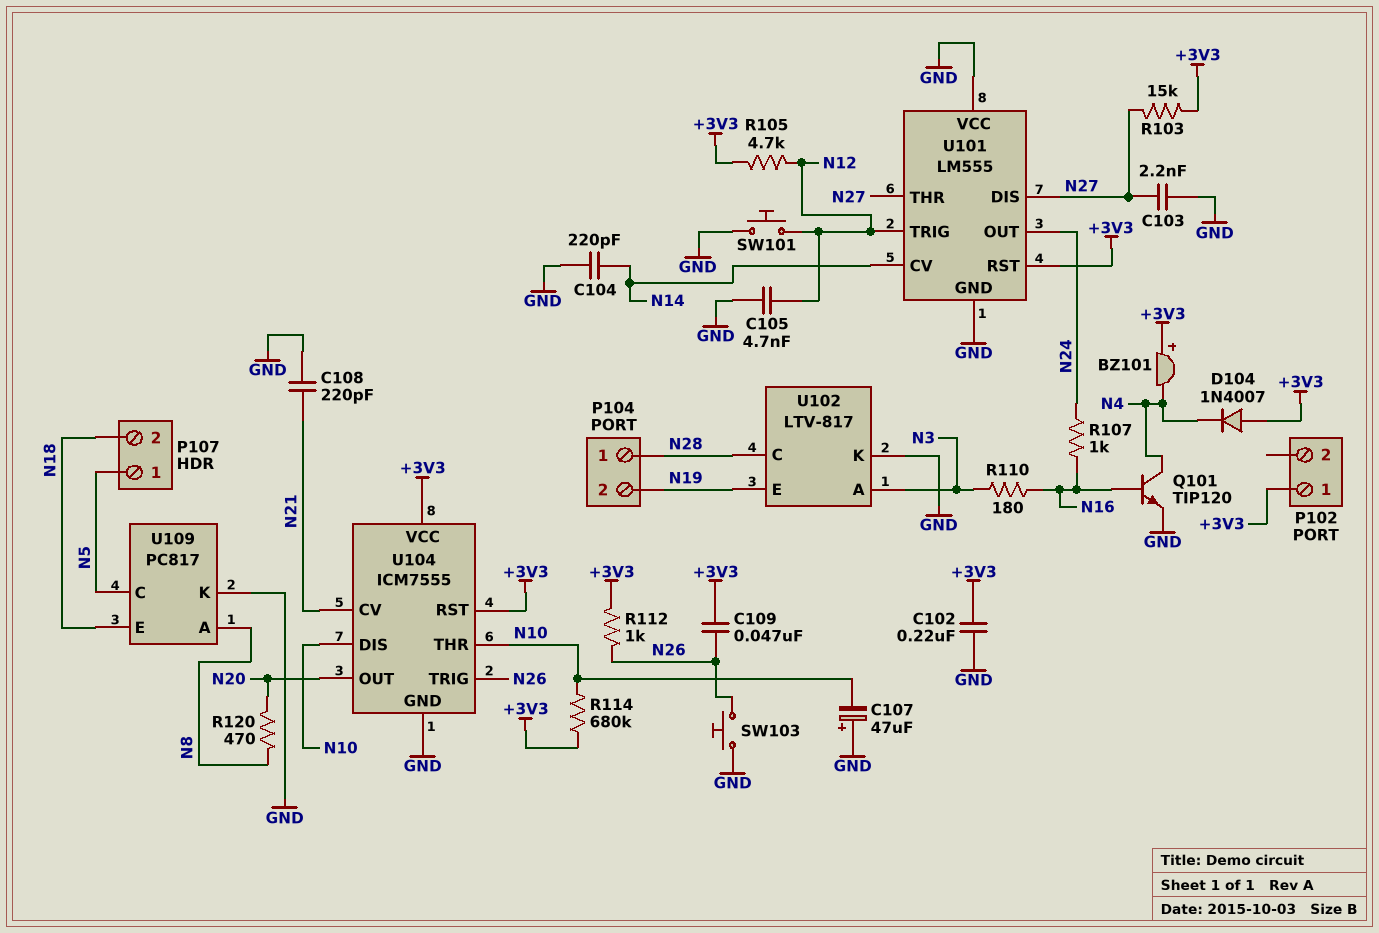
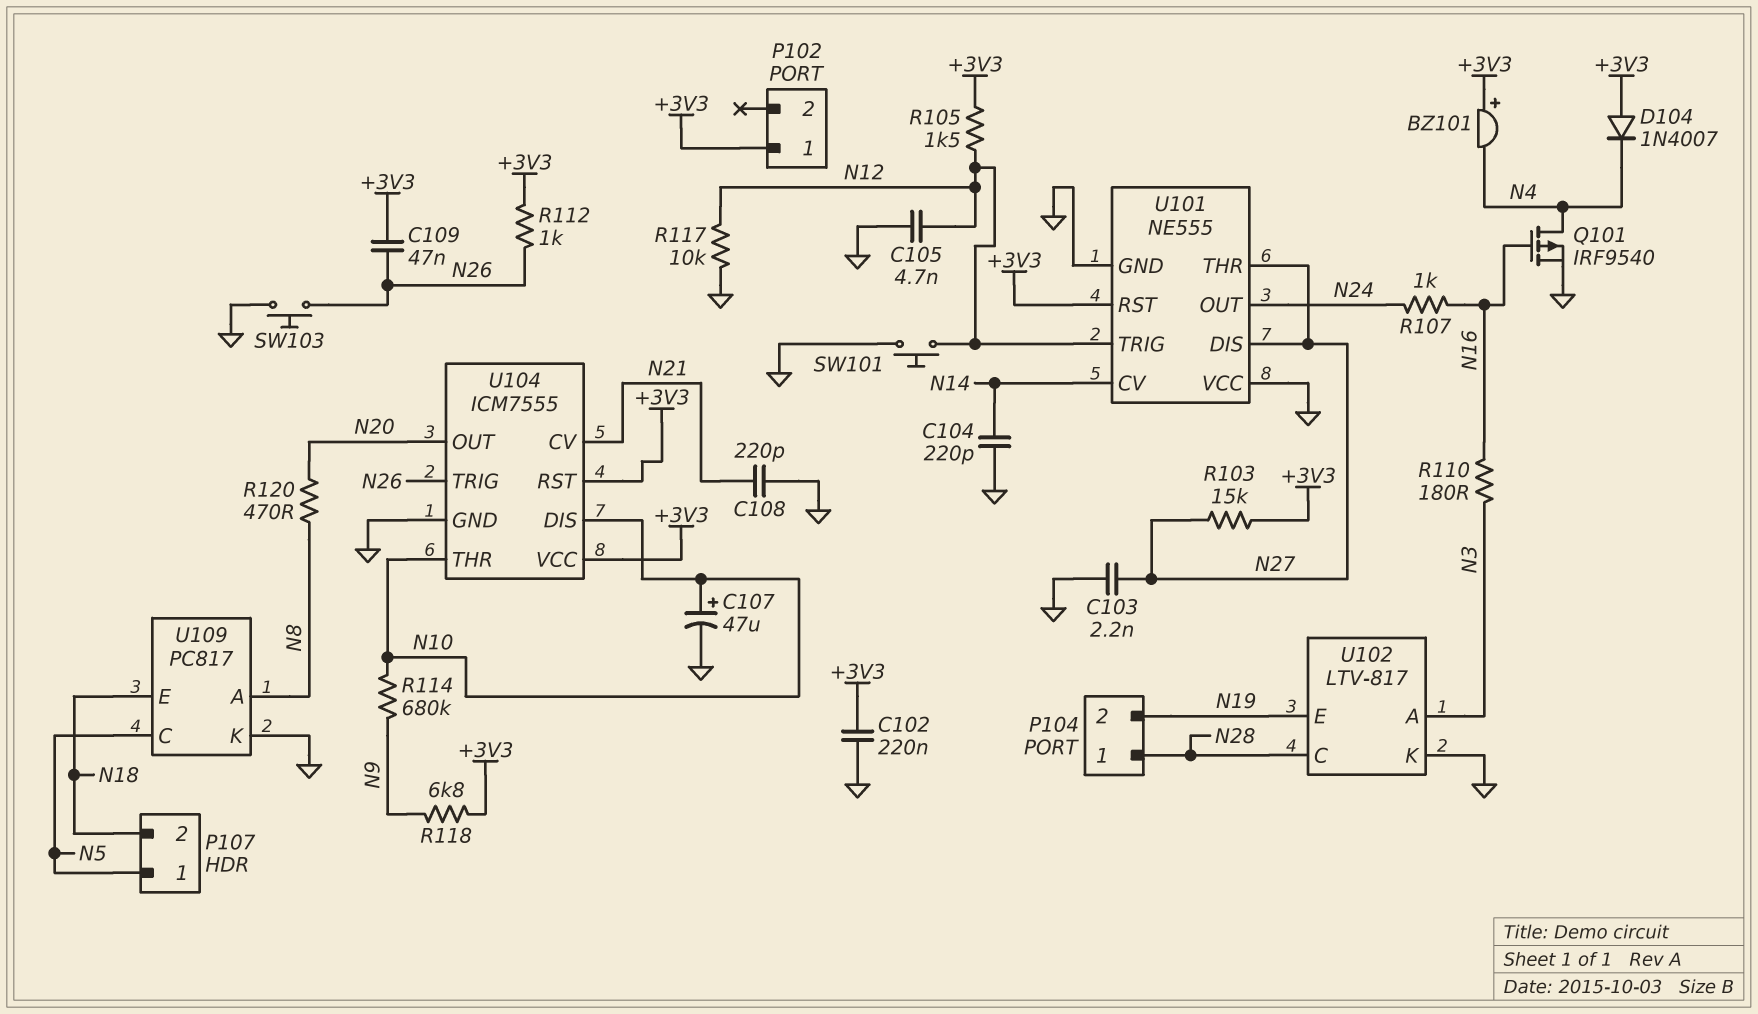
C107: 47uF (plus GND, minus N10) -> 47uF (plus N10, minus GND)
Q101: NPN TIP120 (B N16, C N4, E GND) -> PMOS IRF9540 (G N16, D N4, S GND)
R105: 4.7k (+3V3, N12) -> 1.5k (+3V3, N12)
R114: 680k (+3V3, N10) -> 680k (N9, N10)
R117: none -> 10k (GND, N12)
R118: none -> 6.8k (+3V3, N9)
U101: LM555 -> NE555

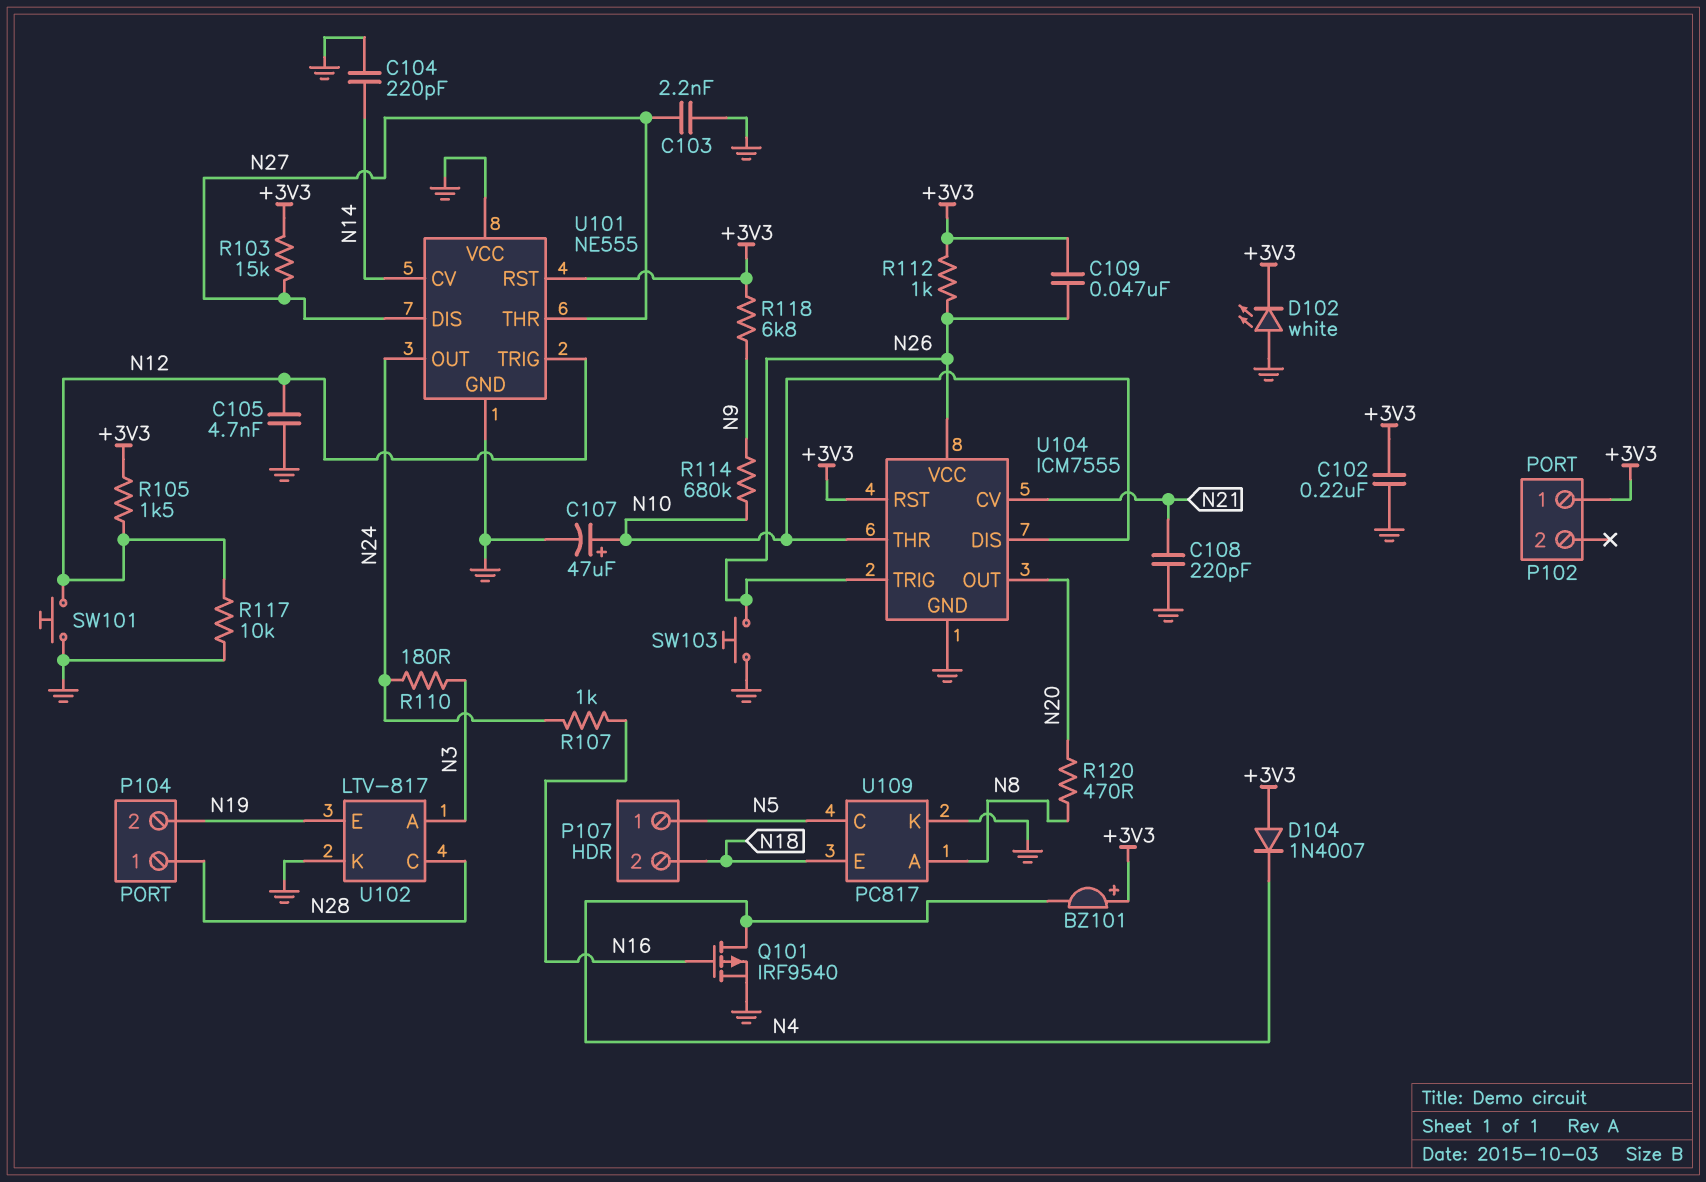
D102: none -> LED white (A GND, K +3V3)
R110: 180 (N3, N16) -> 180 (N3, N24)
U104 pin VCC: +3V3 -> N26

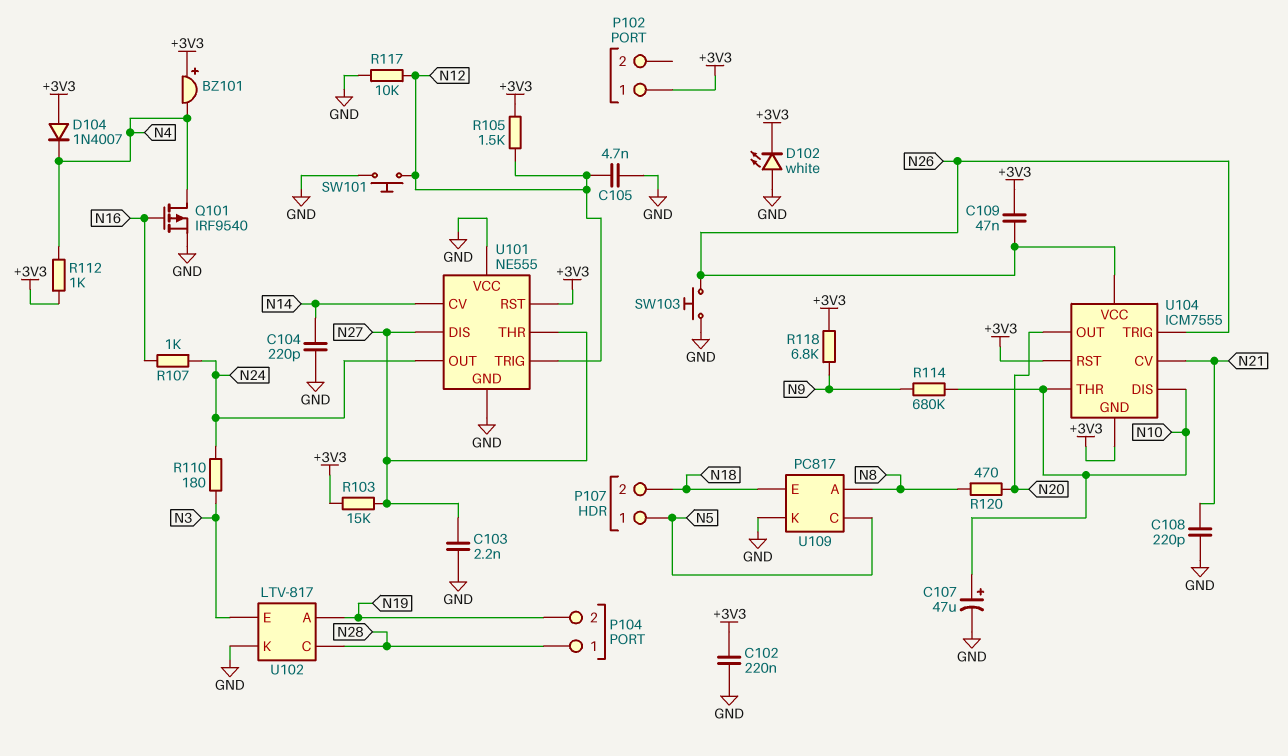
R112: 1k (+3V3, N26) -> 1k (+3V3, N4)
U102 pin A: N3 -> N19
U102 pin E: N19 -> N3
U104 pin GND: GND -> +3V3

